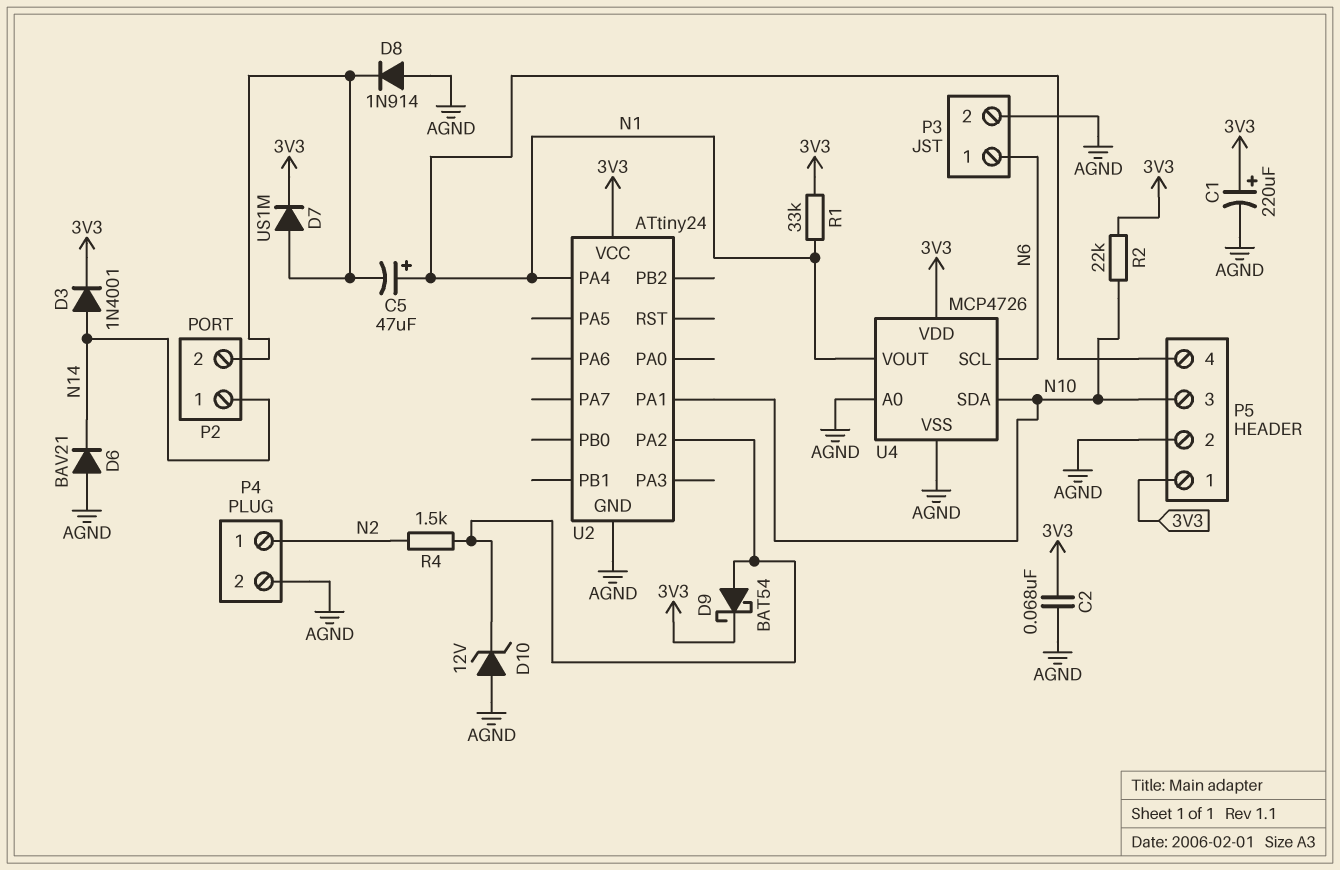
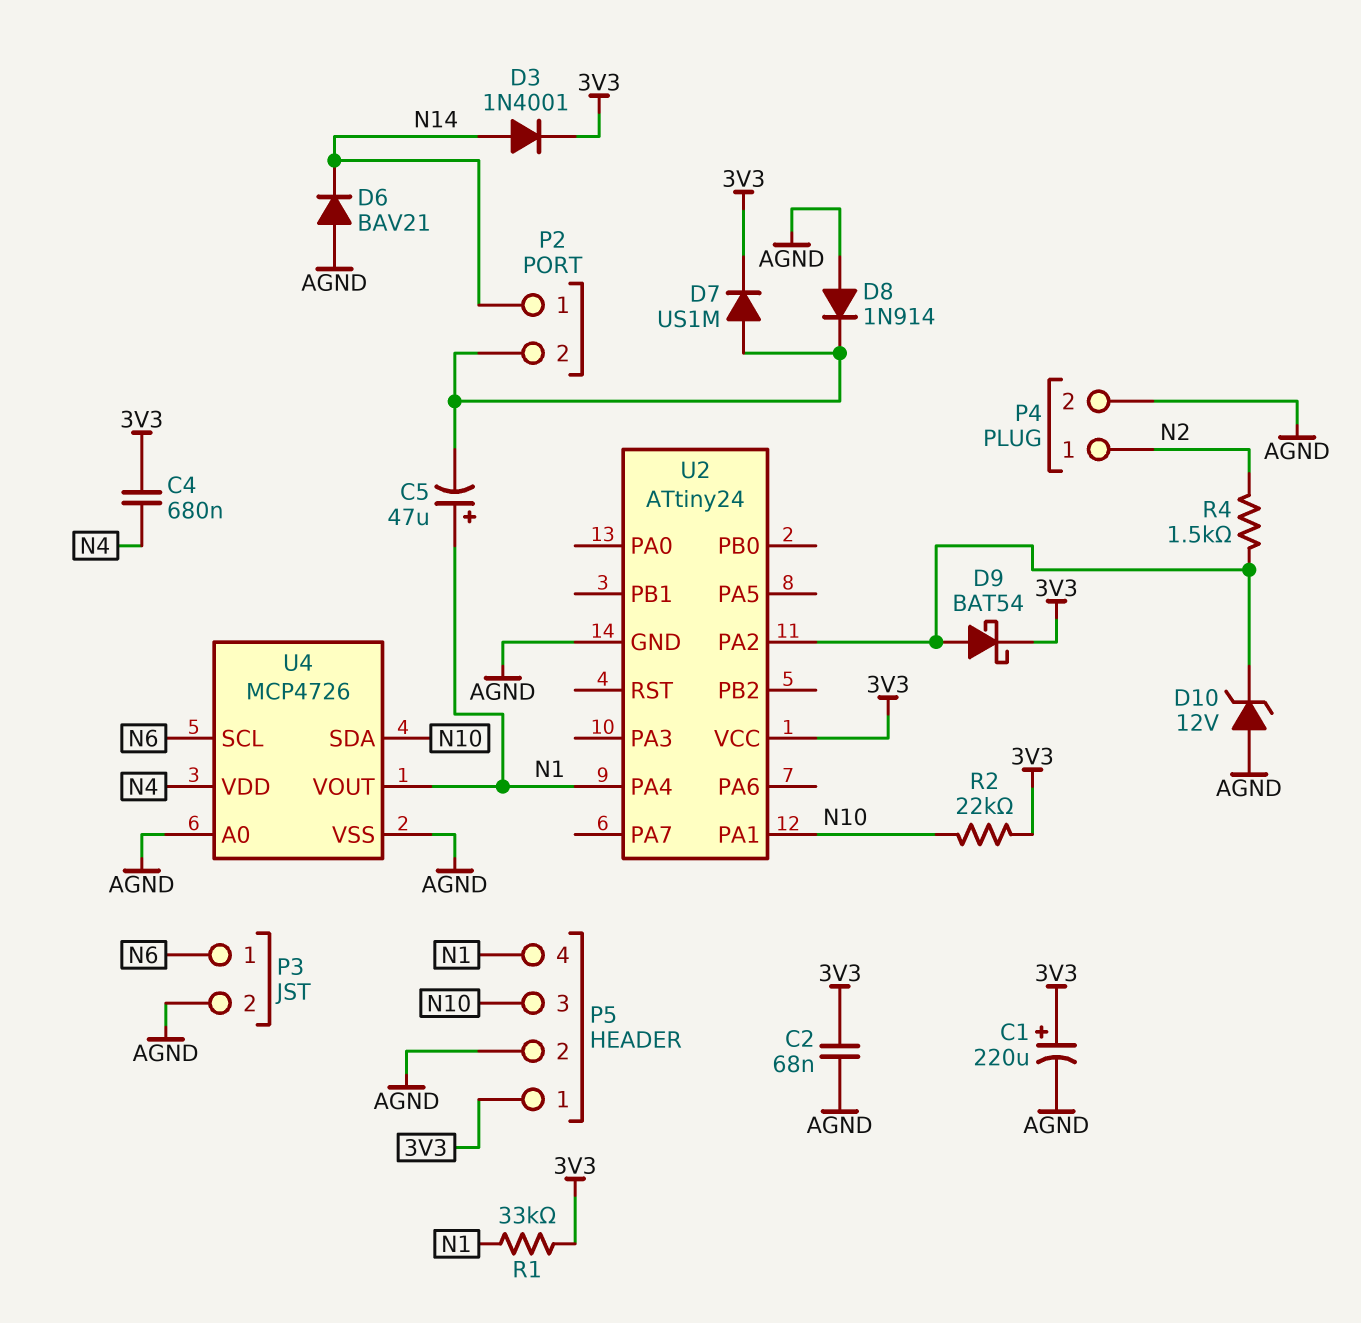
C4: none -> 680nF (3V3, N4)
U4 pin VDD: 3V3 -> N4

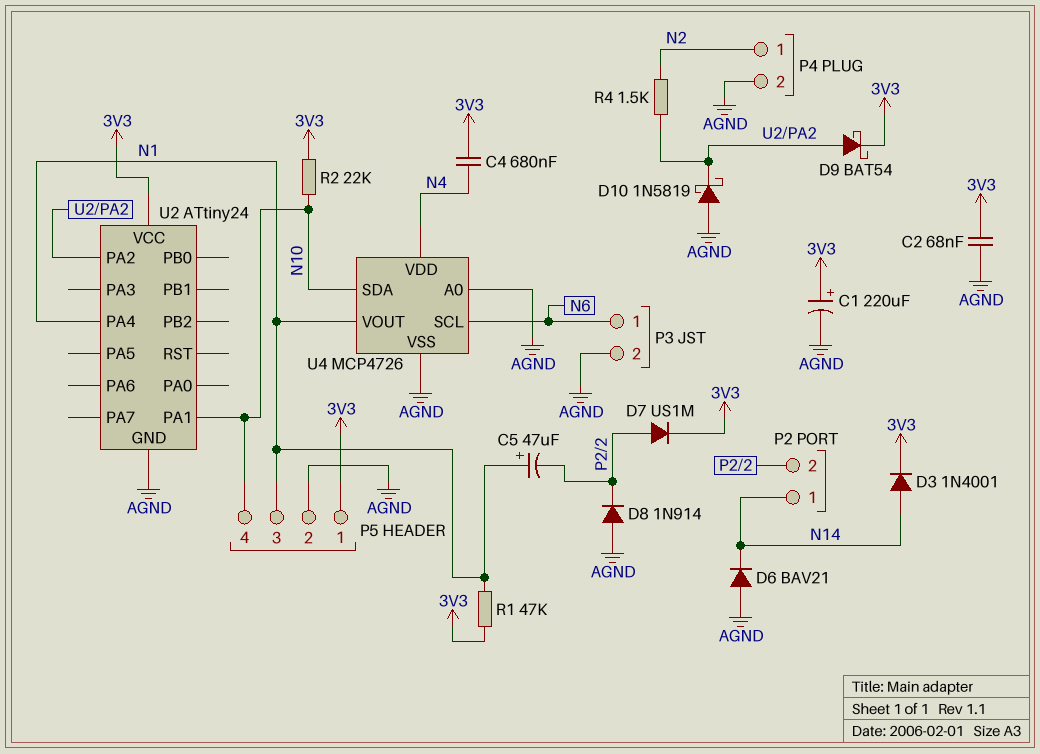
D10: zener 12V (A AGND, K U2/PA2) -> schottky 1N5819 (A AGND, K U2/PA2)
P5 pin 3: N10 -> N1
P5 pin 4: N1 -> N10
R1: 33k (3V3, N1) -> 47k (3V3, N1)

